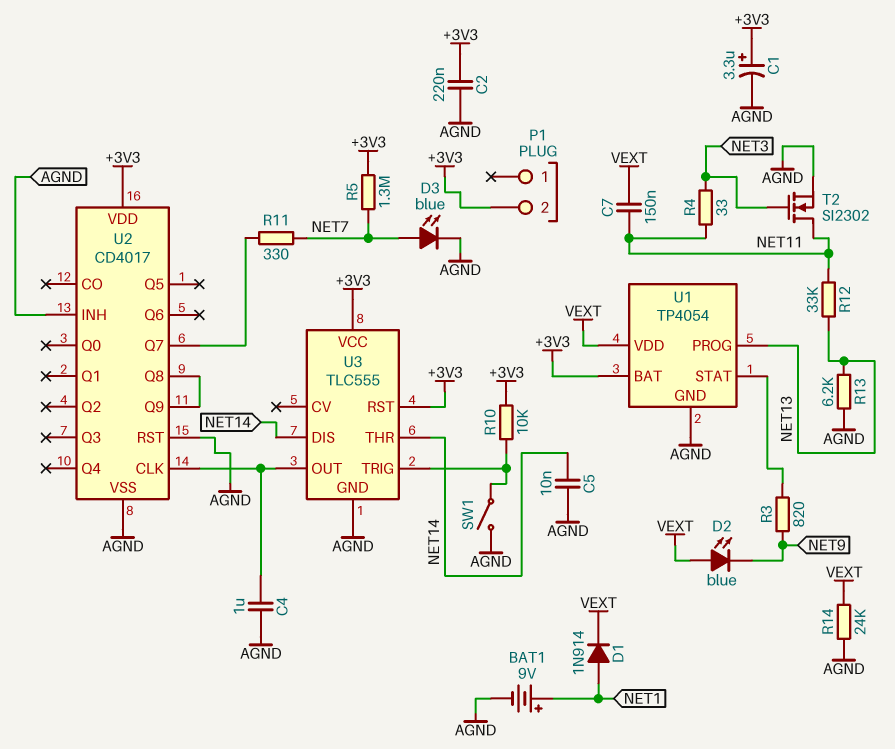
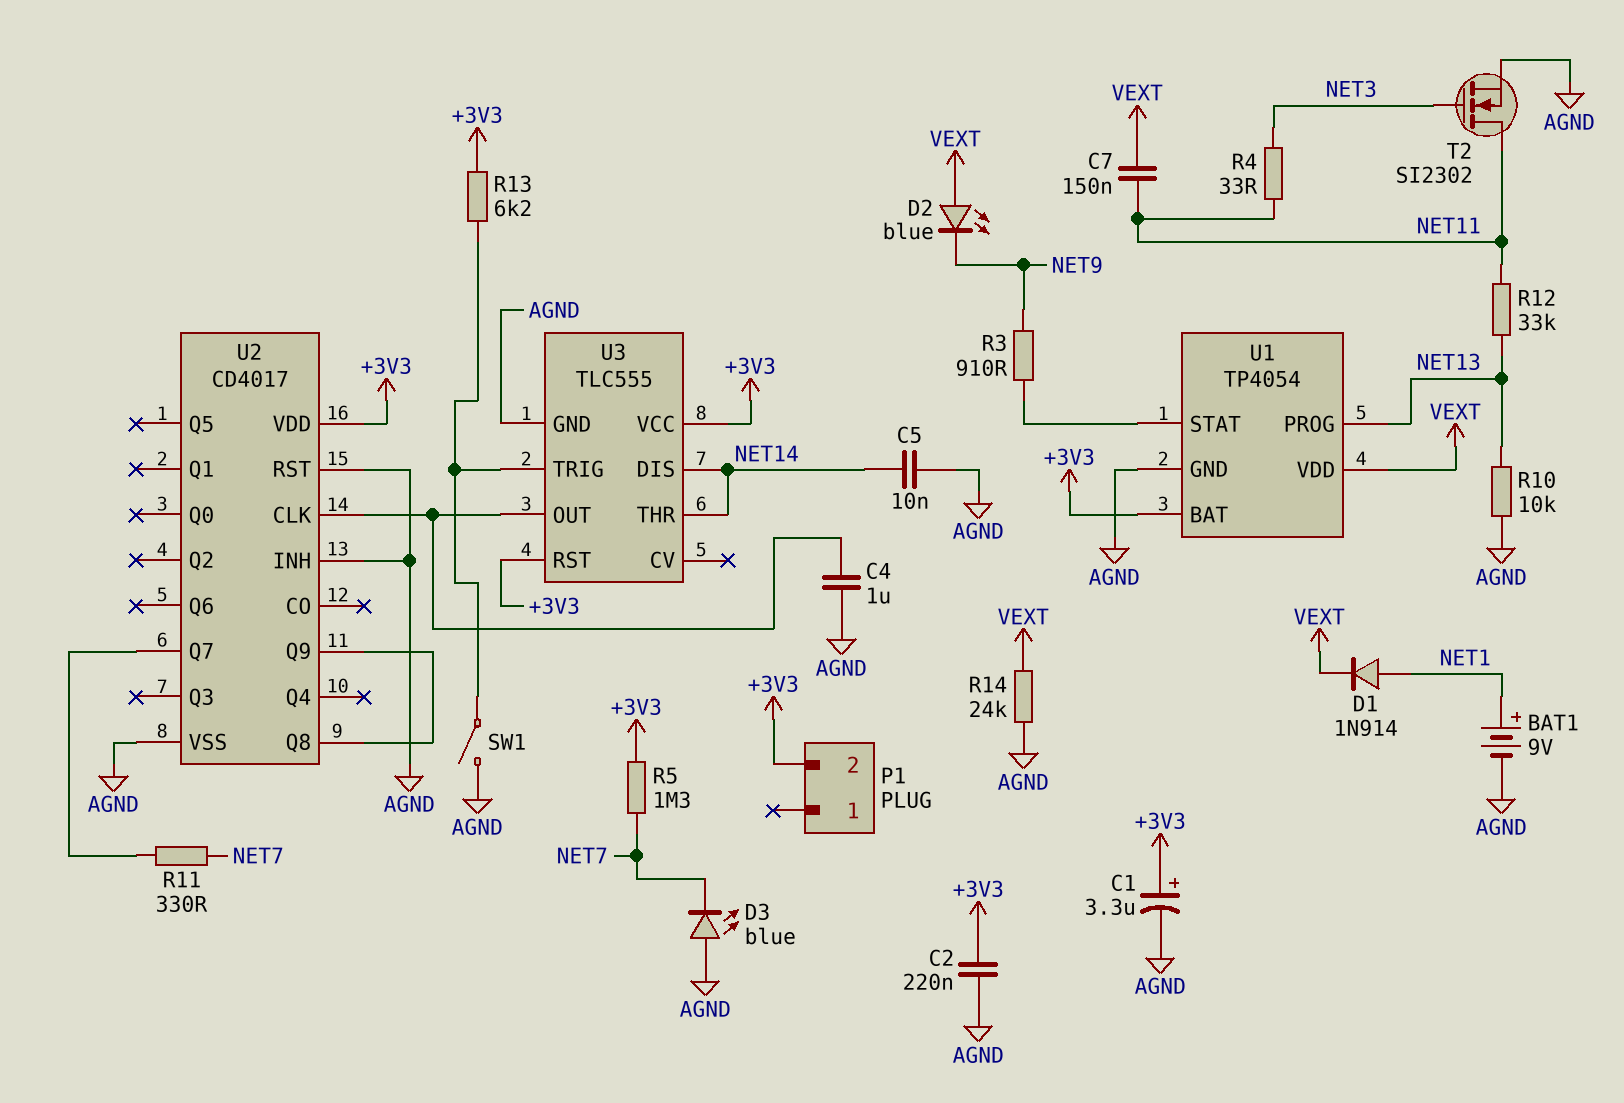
D3: LED blue (A NET7, K AGND) -> LED blue (A AGND, K NET7)
R3: 820 (NET9, U1/STAT) -> 910 (NET9, U1/STAT)
R10: 10k (+3V3, U3/TRIG) -> 10k (AGND, NET13)
R13: 6.2k (AGND, NET13) -> 6.2k (+3V3, U3/TRIG)

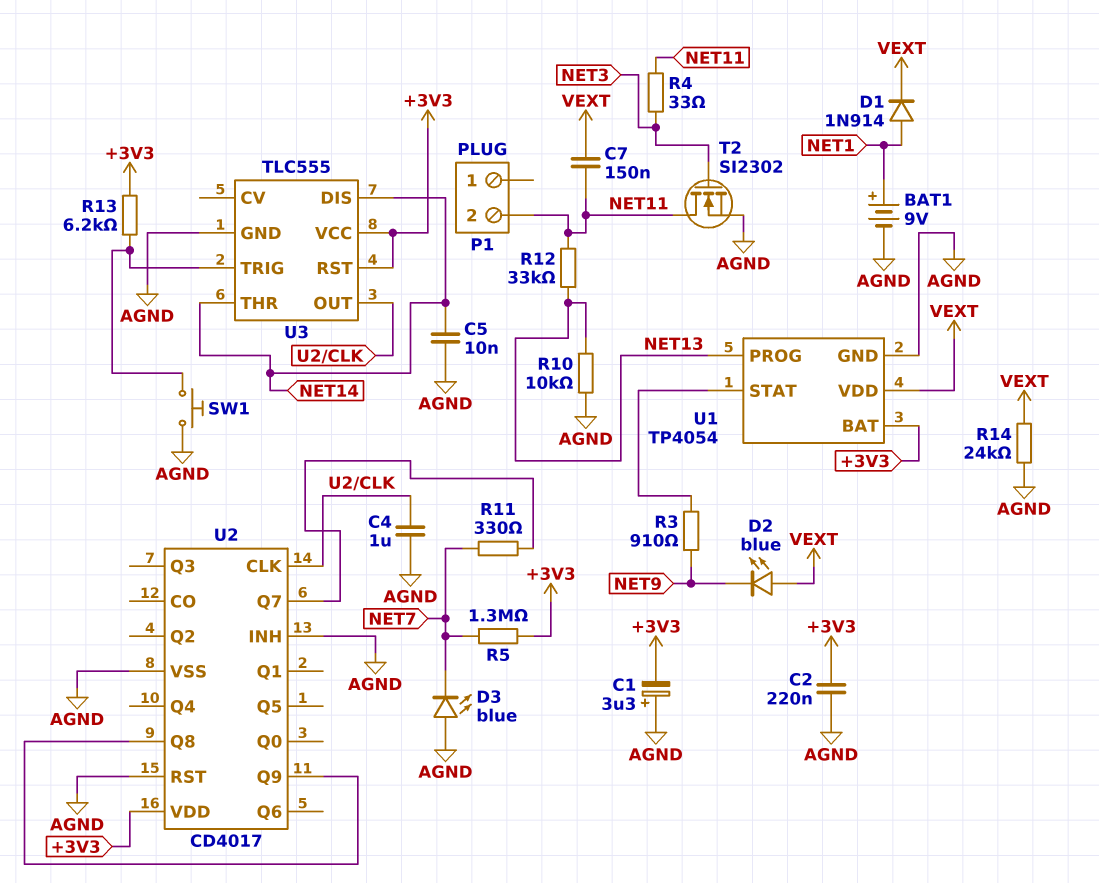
C1: 3.3uF (plus +3V3, minus AGND) -> 3.3uF (plus AGND, minus +3V3)
P1 pin 2: +3V3 -> NET11
SW1: switch (AGND, U3/TRIG) -> button (AGND, U3/TRIG)

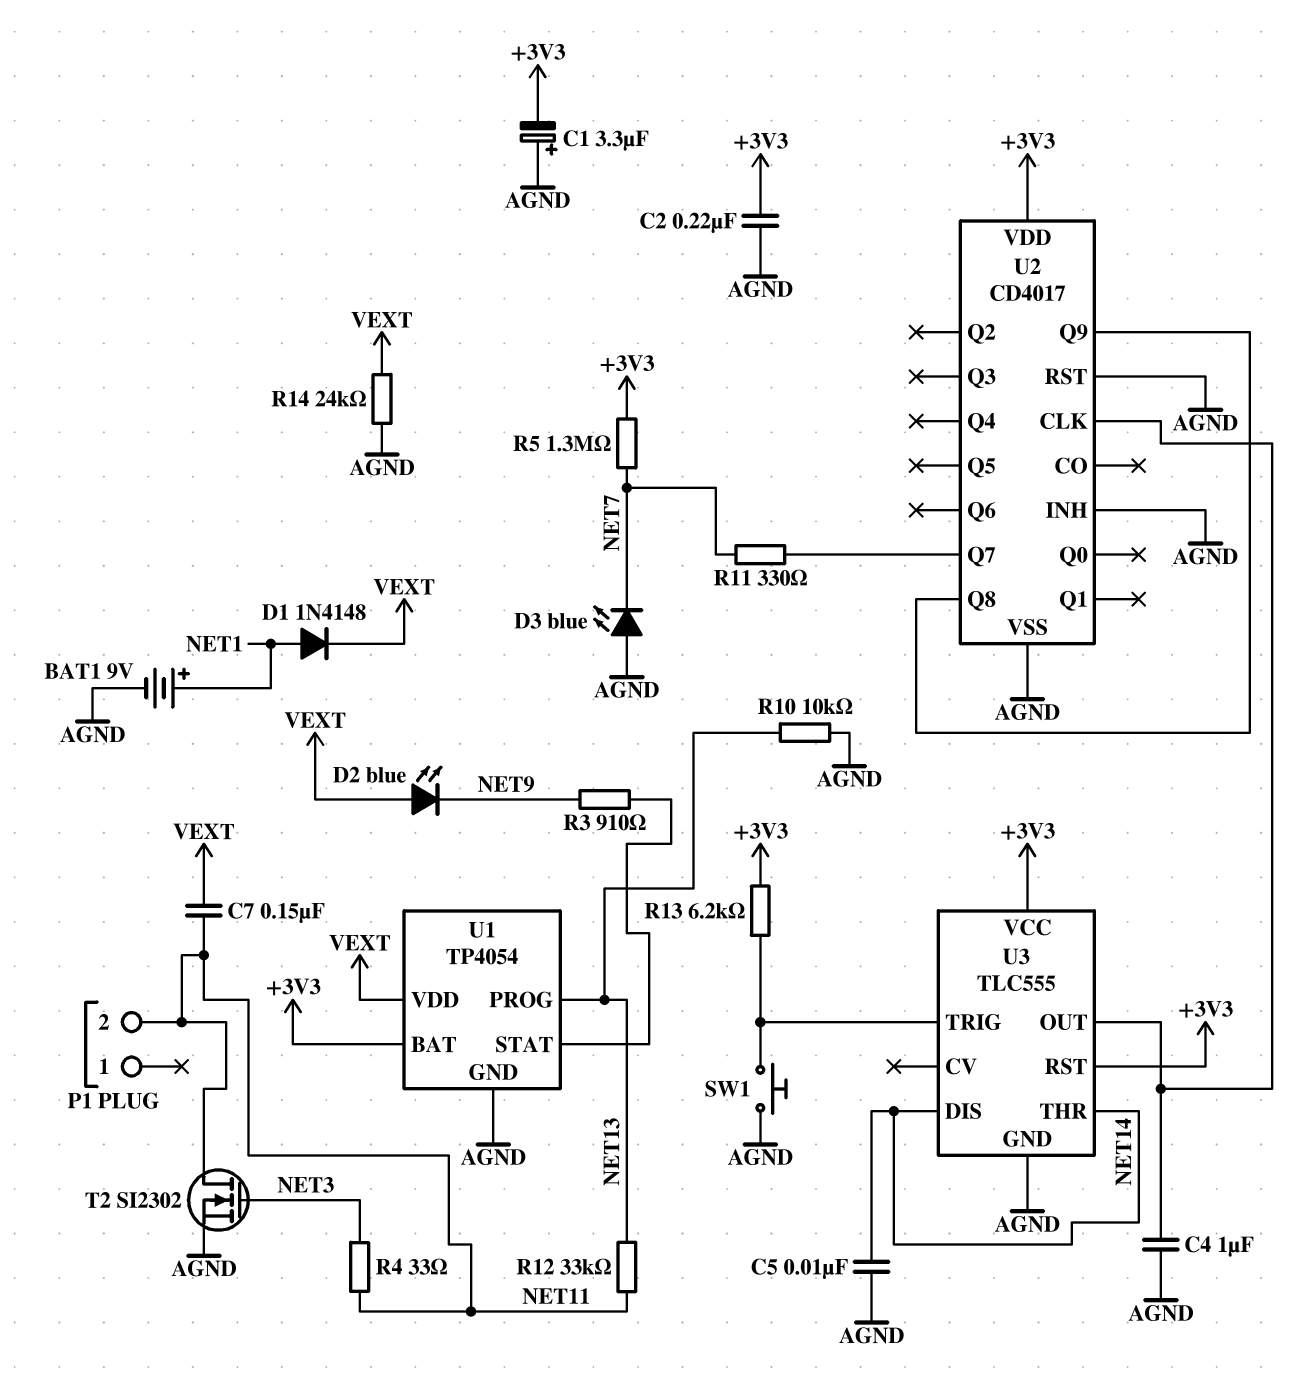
D1: diode 1N914 (A NET1, K VEXT) -> diode 1N4148 (A NET1, K VEXT)

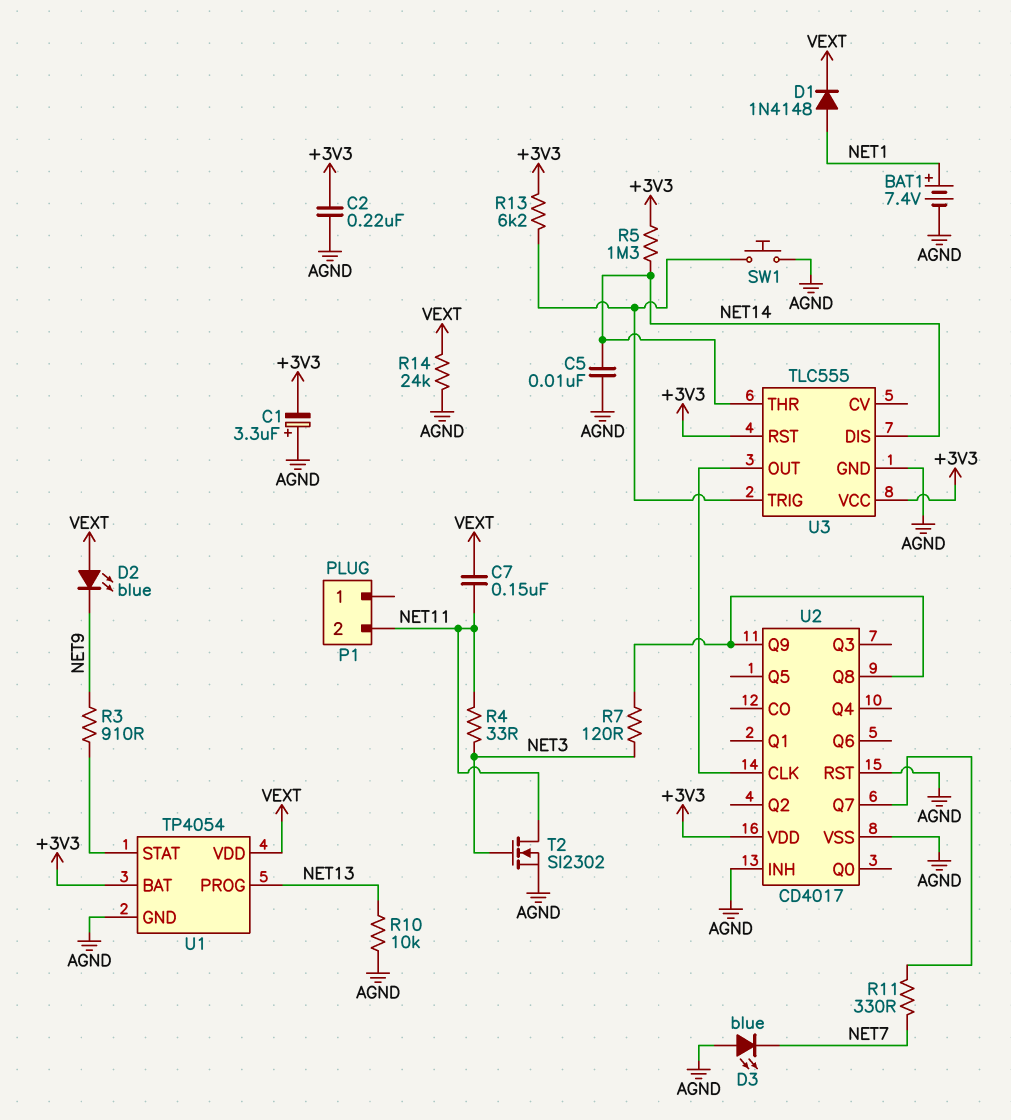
BAT1: 9V (plus NET1, minus AGND) -> 7.4V (plus NET1, minus AGND)
C4: 1uF (AGND, U2/CLK) -> none
R5: 1.3M (+3V3, NET7) -> 1.3M (+3V3, NET14)
R7: none -> 120 (NET3, U2/Q8)
R12: 33k (NET11, NET13) -> none

